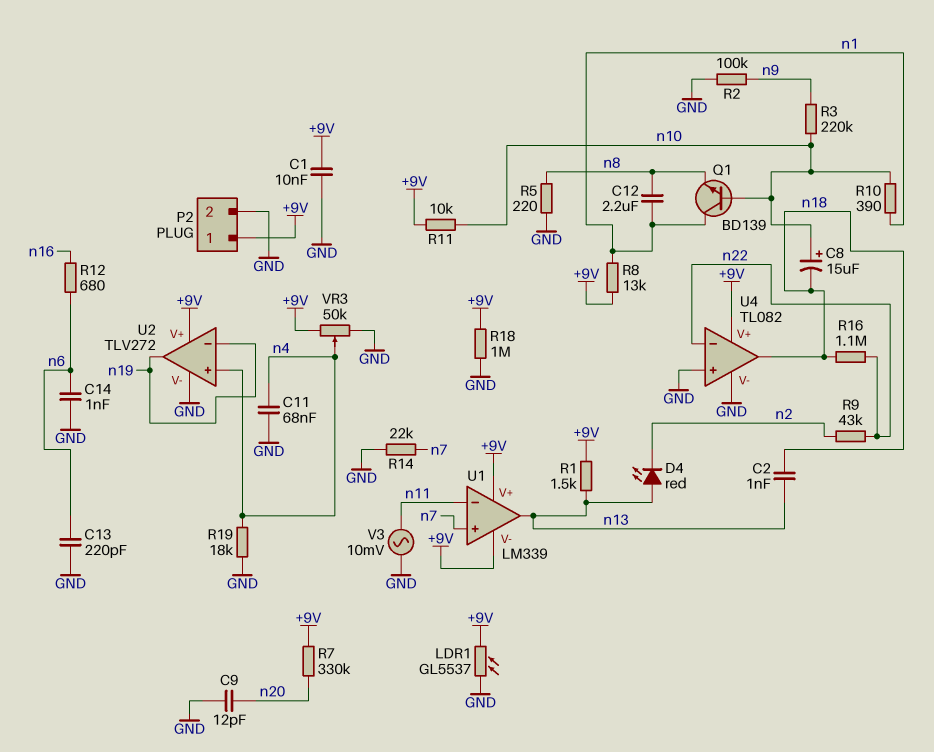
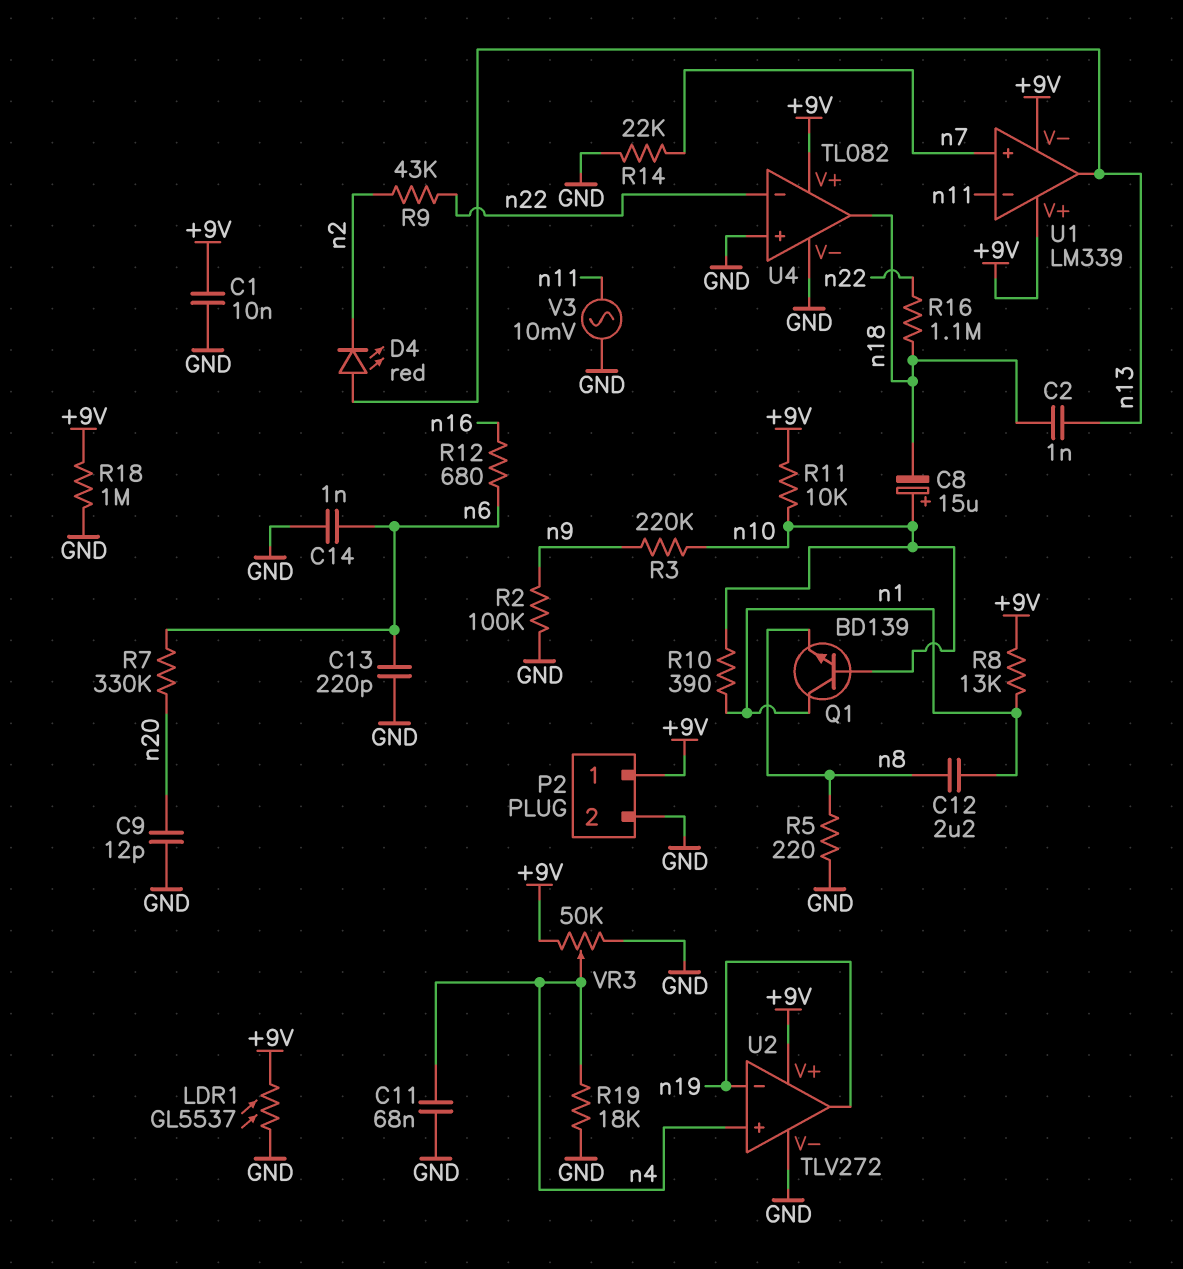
R1: 1.5k (+9V, n13) -> none
R7: 330k (+9V, n20) -> 330k (n6, n20)

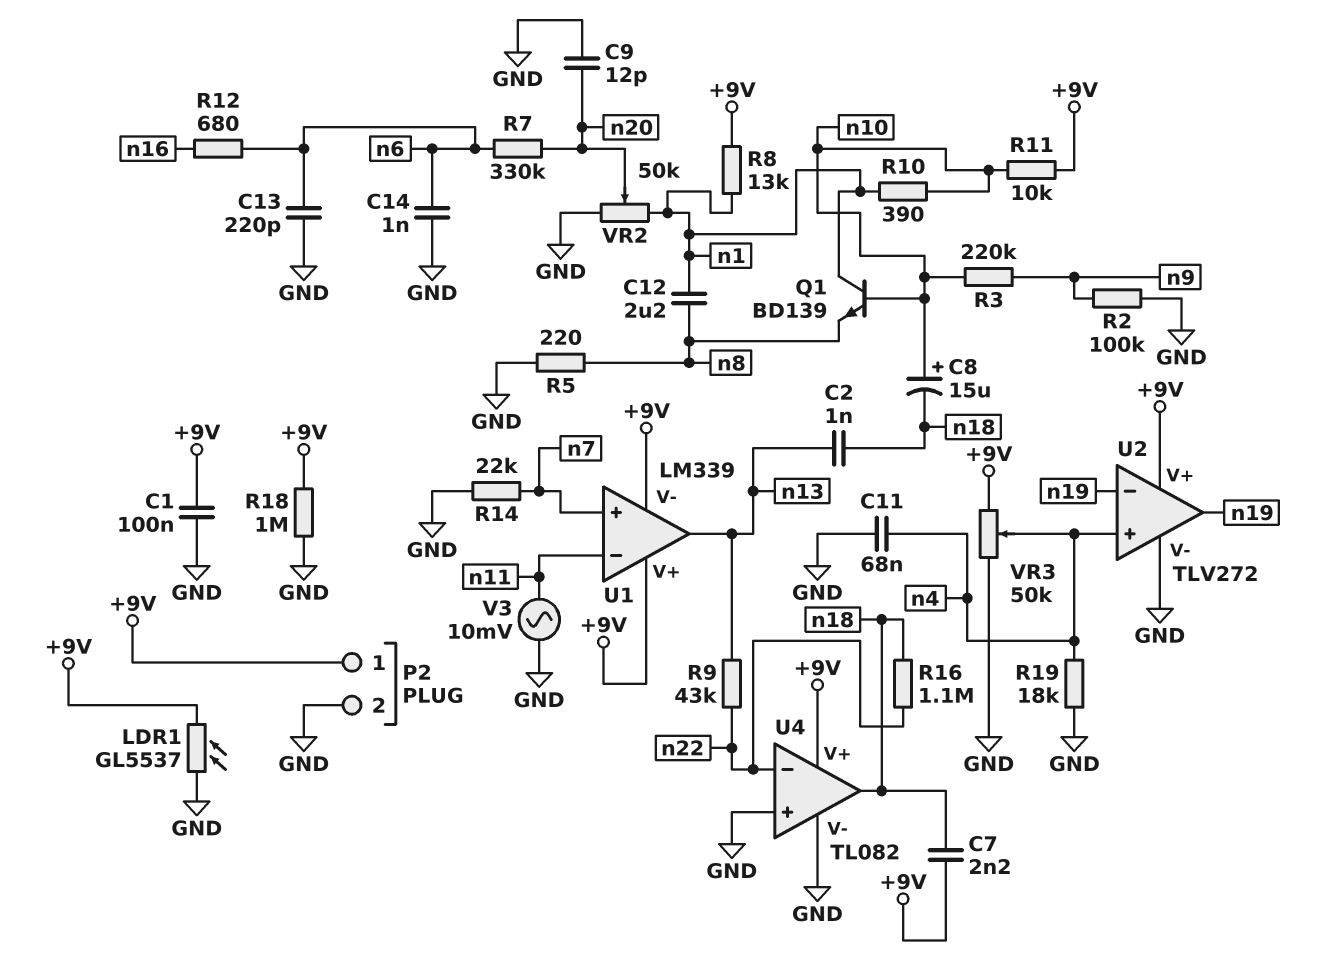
C1: 10nF (+9V, GND) -> 100nF (+9V, GND)
C7: none -> 2.2nF (+9V, n18)
D4: LED red (A n13, K n2) -> none
R9: 43k (n2, n22) -> 43k (n13, n22)
VR2: none -> 50k (GND, n1, wiper n20)

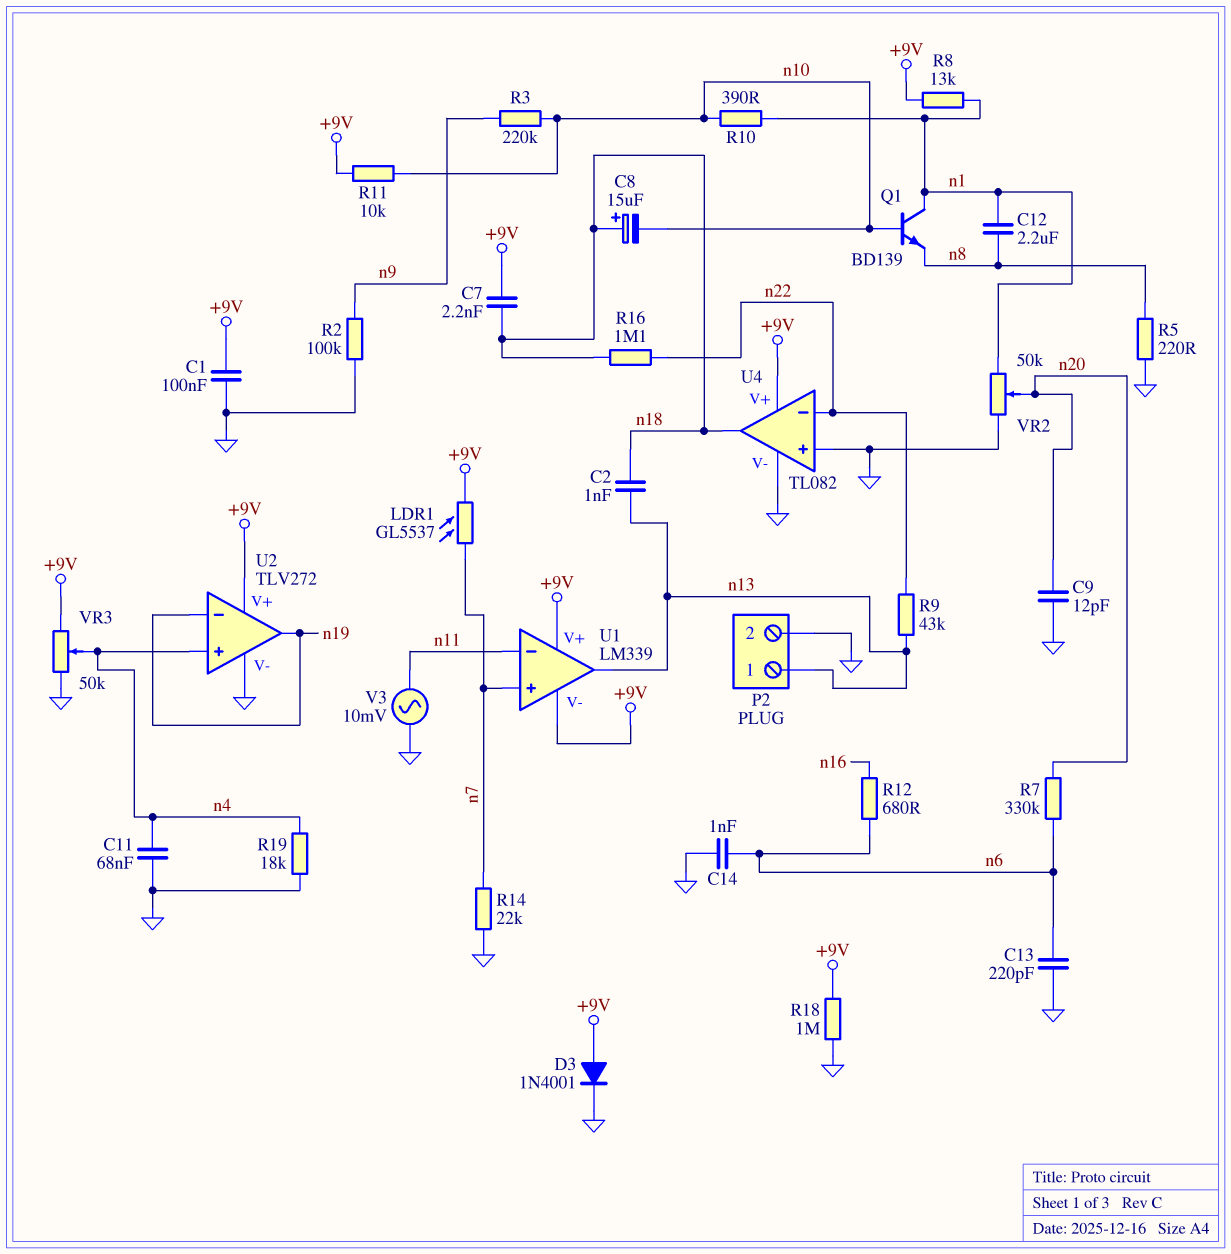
C8: 15uF (plus n10, minus n18) -> 15uF (plus n18, minus n10)
D3: none -> diode 1N4001 (A +9V, K GND)
LDR1: GL5537 (+9V, GND) -> GL5537 (+9V, n7)
P2 pin 1: +9V -> n13

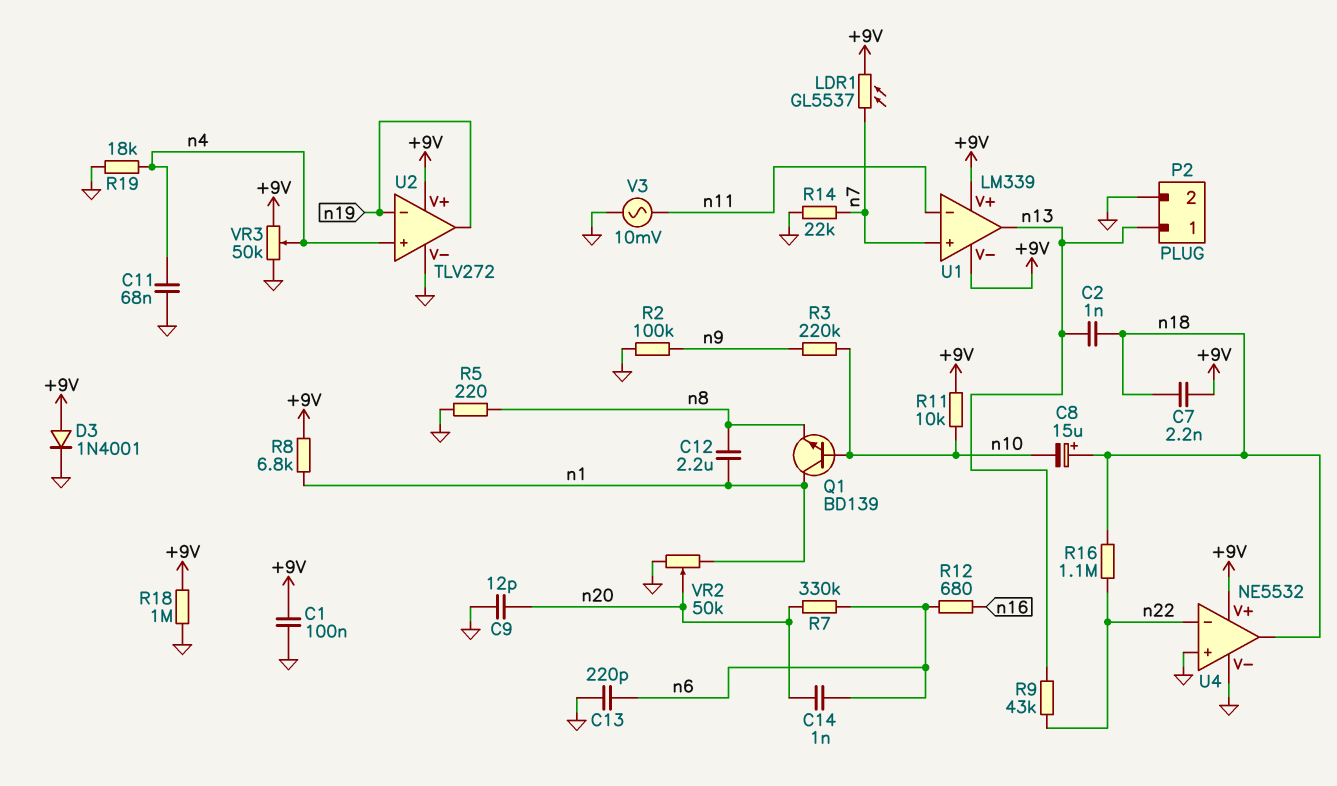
C14: 1nF (GND, n6) -> 1nF (n6, n20)
R8: 13k (+9V, n1) -> 6.8k (+9V, n1)
R10: 390 (n1, n10) -> none
U4: TL082 -> NE5532

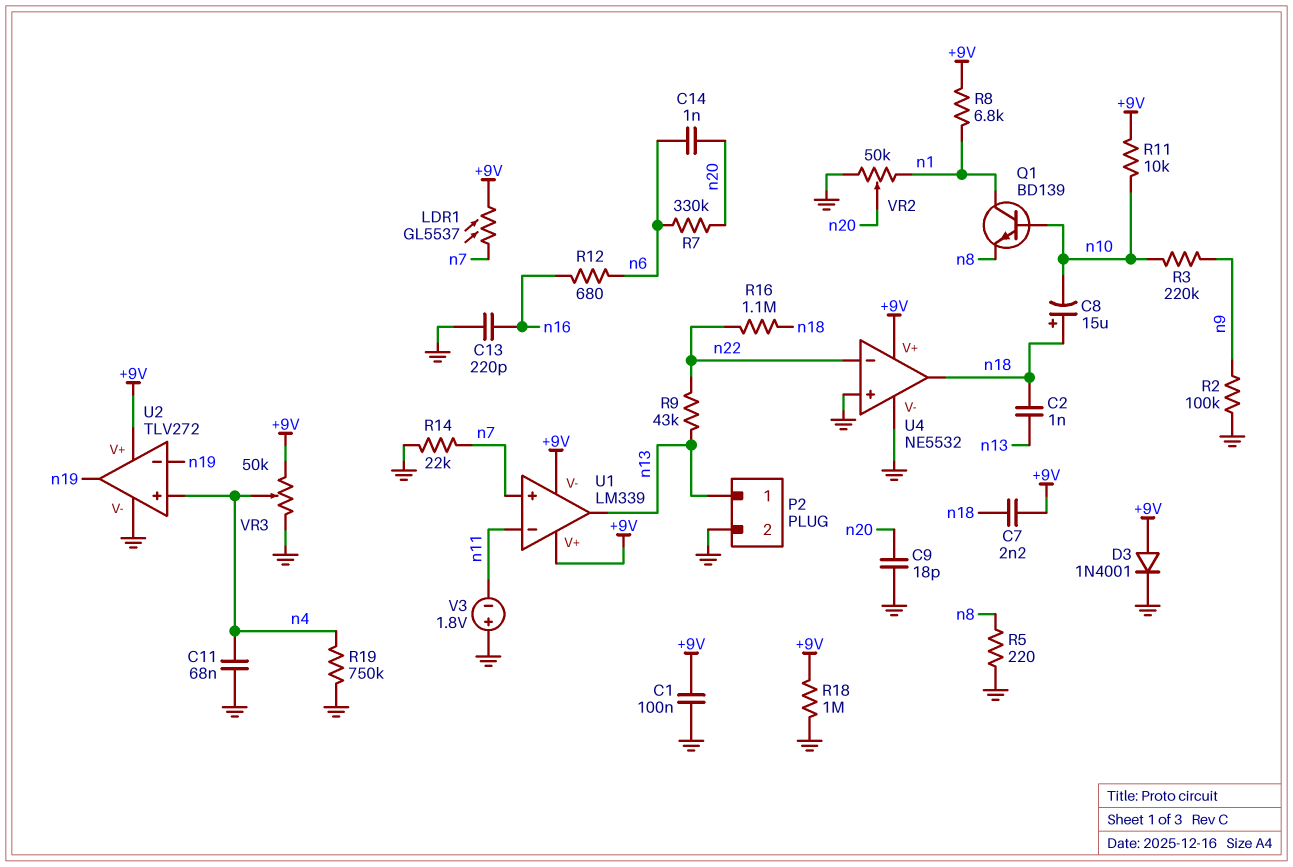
C9: 12pF (GND, n20) -> 18pF (GND, n20)
C12: 2.2uF (n1, n8) -> none
C13: 220pF (GND, n6) -> 220pF (GND, n16)
R19: 18k (GND, n4) -> 750k (GND, n4)
V3: AC 10mV (GND, n11) -> 1.8V (plus GND, minus n11)

